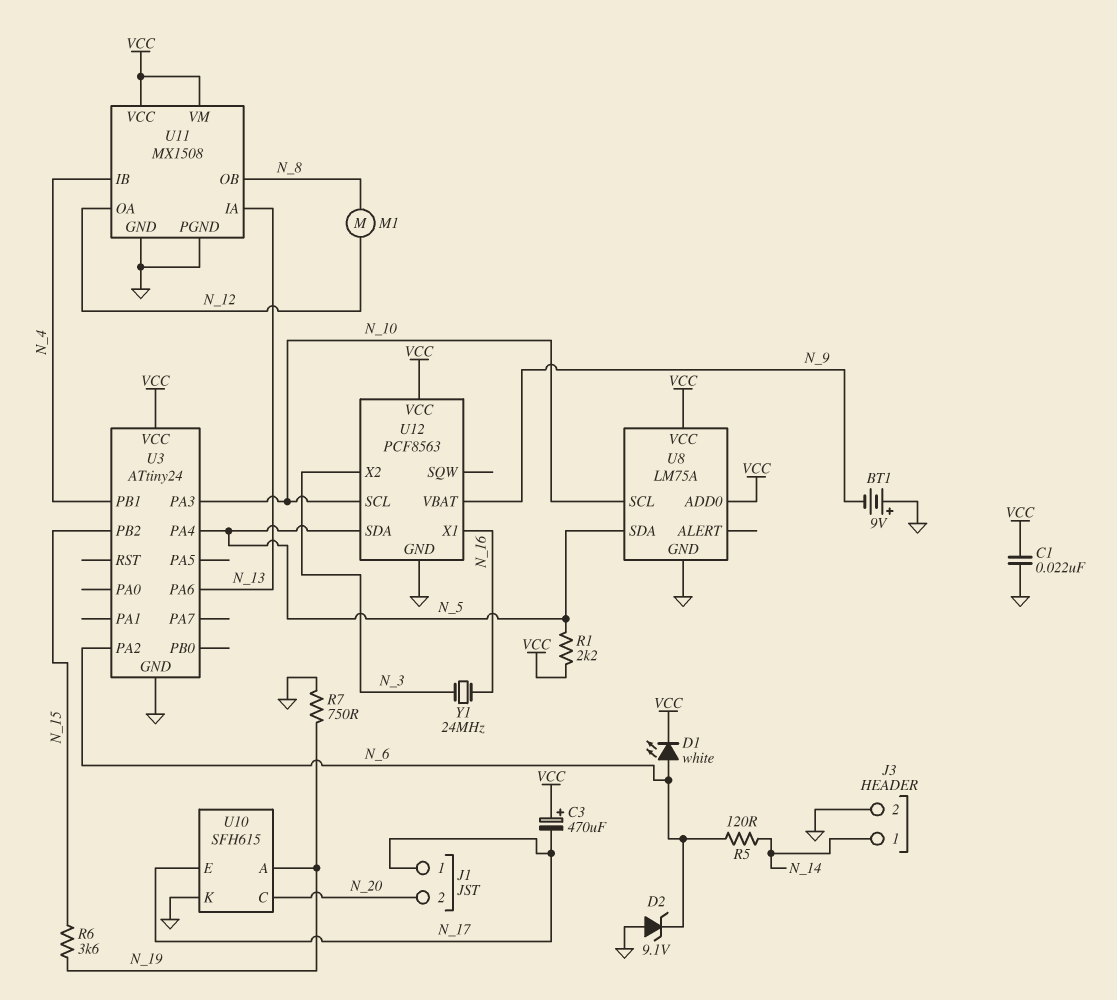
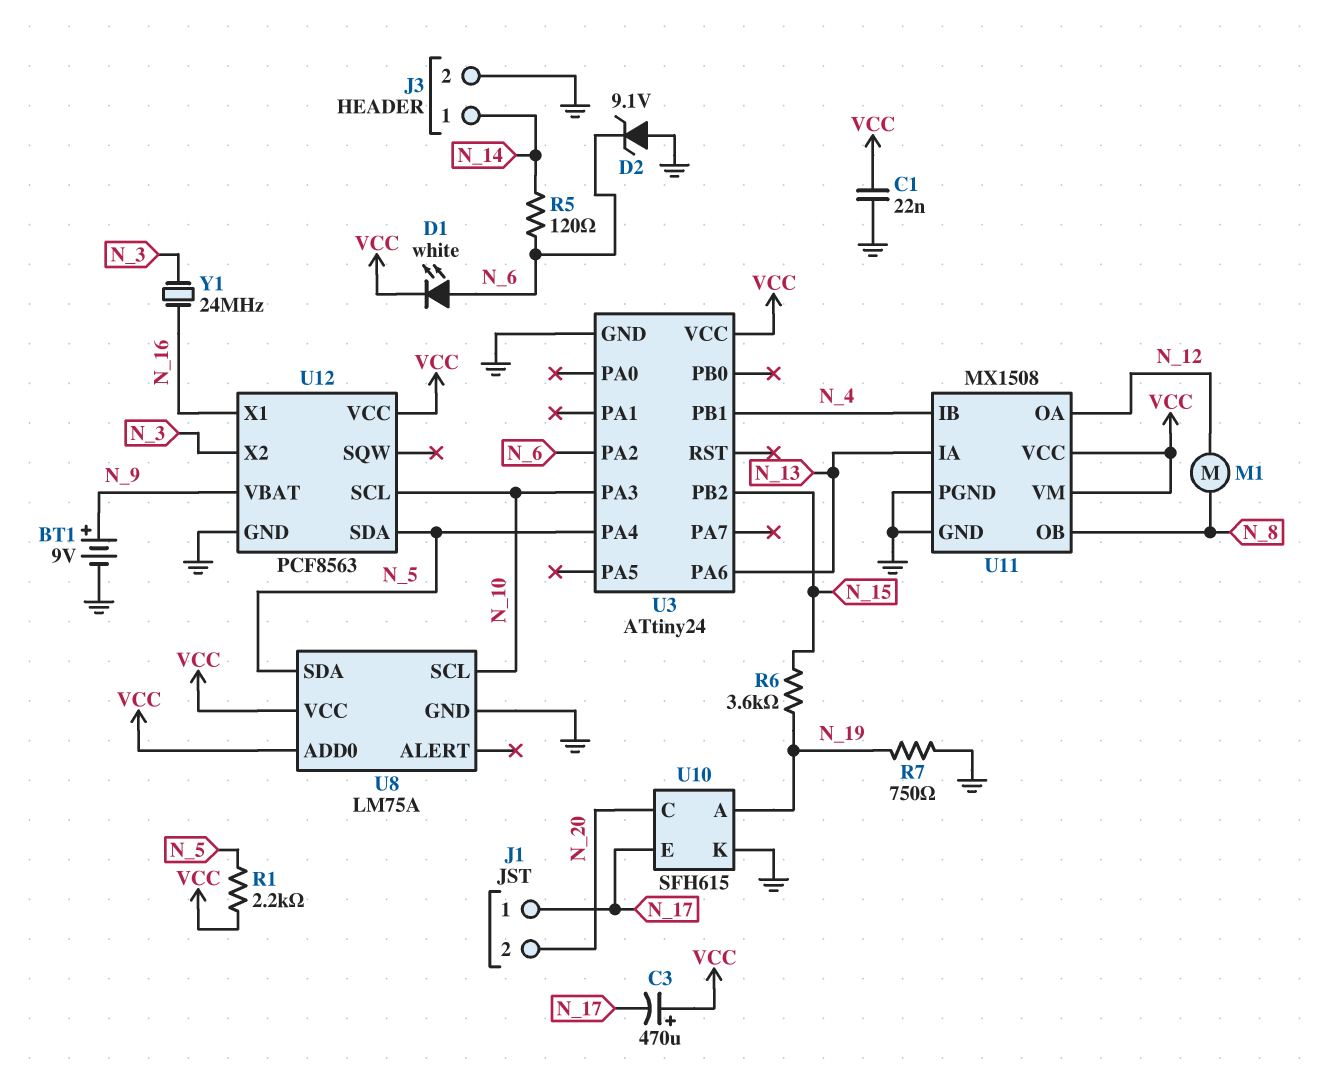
BT1: 9V (plus GND, minus N_9) -> 9V (plus N_9, minus GND)

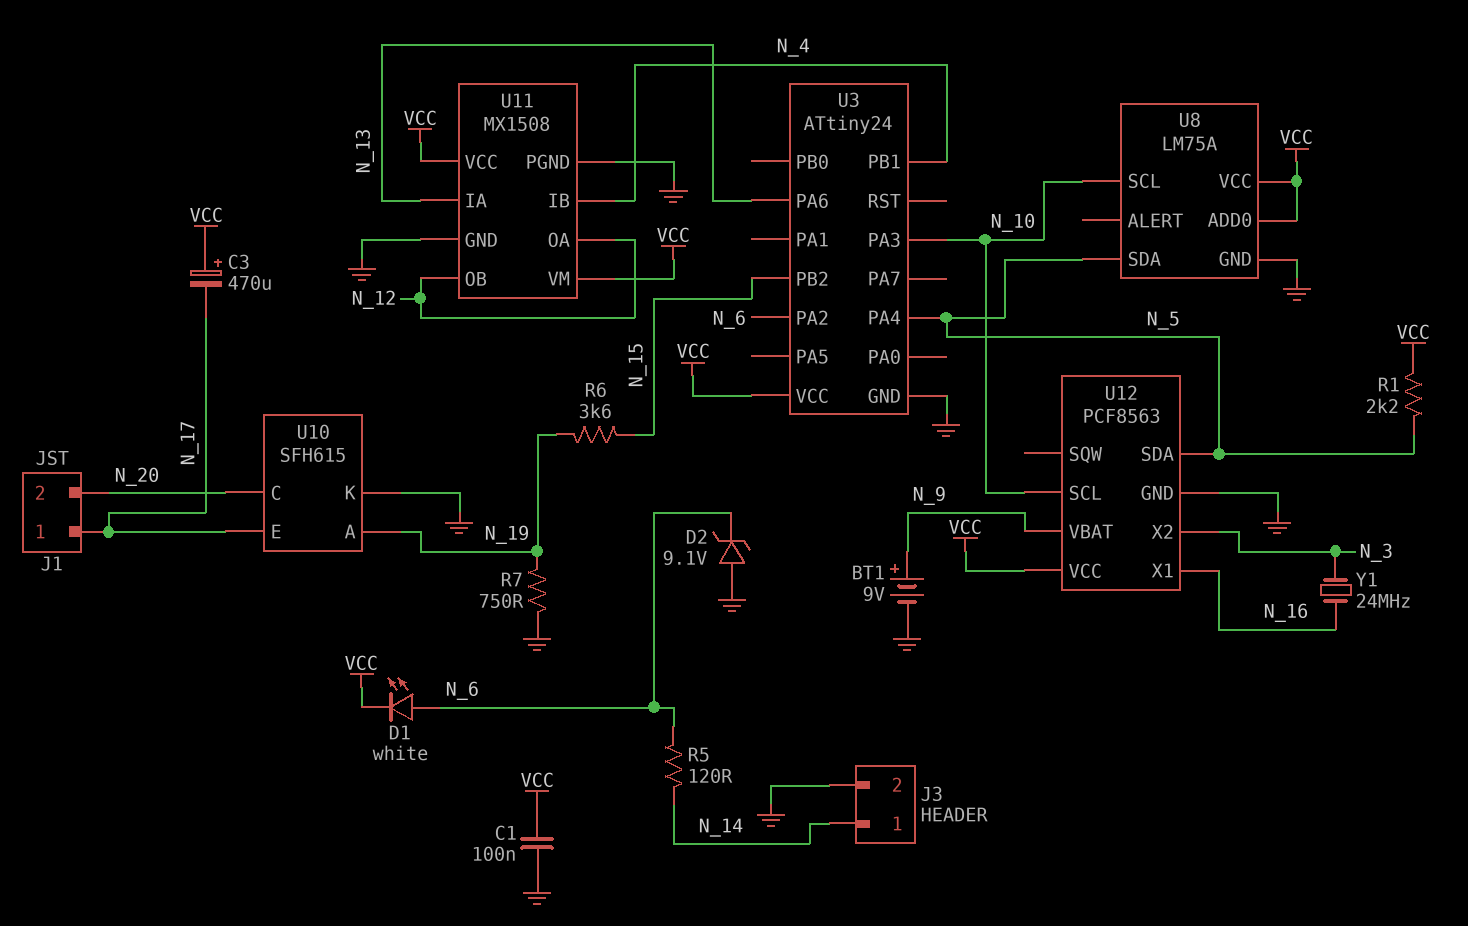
C1: 22nF (GND, VCC) -> 100nF (GND, VCC)
M1: motor (N_8, N_12) -> none
U11 pin OB: N_8 -> N_12

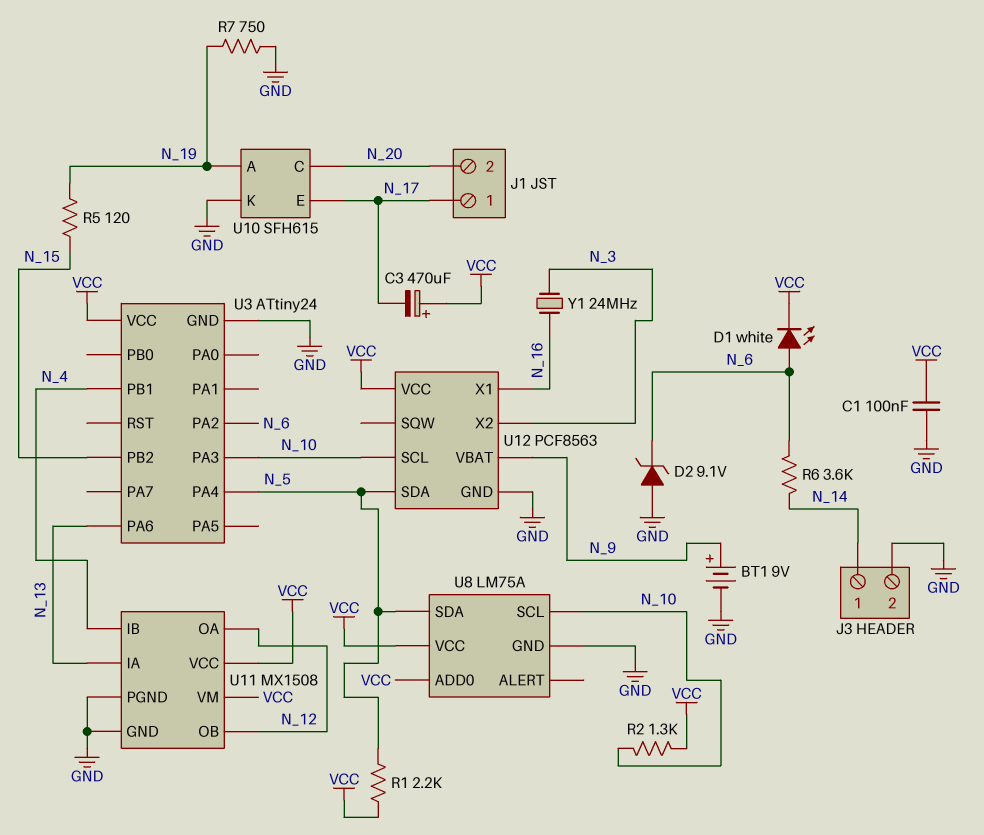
R2: none -> 1.3k (N_10, VCC)
R5: 120 (N_6, N_14) -> 120 (N_15, N_19)
R6: 3.6k (N_15, N_19) -> 3.6k (N_6, N_14)

